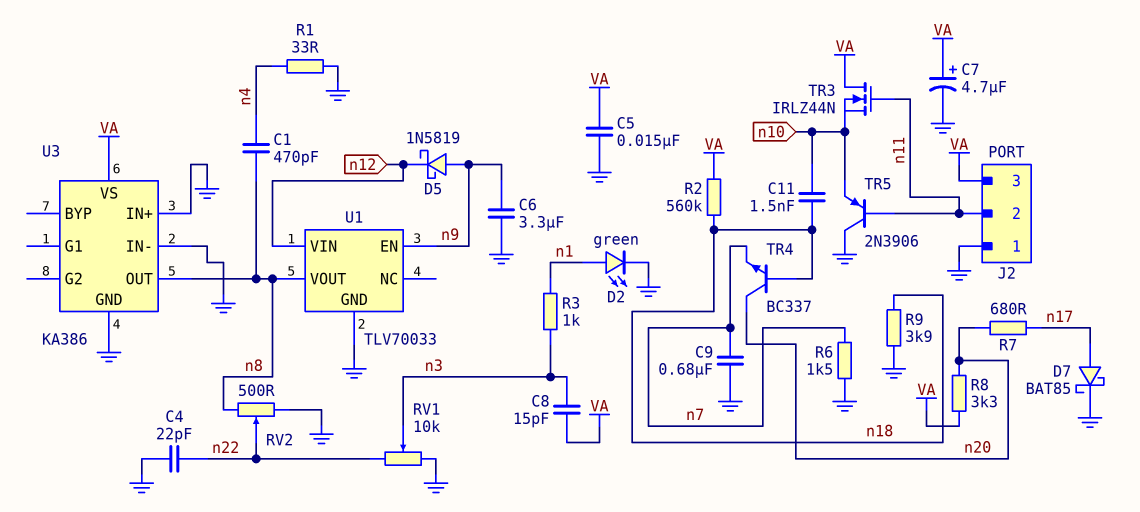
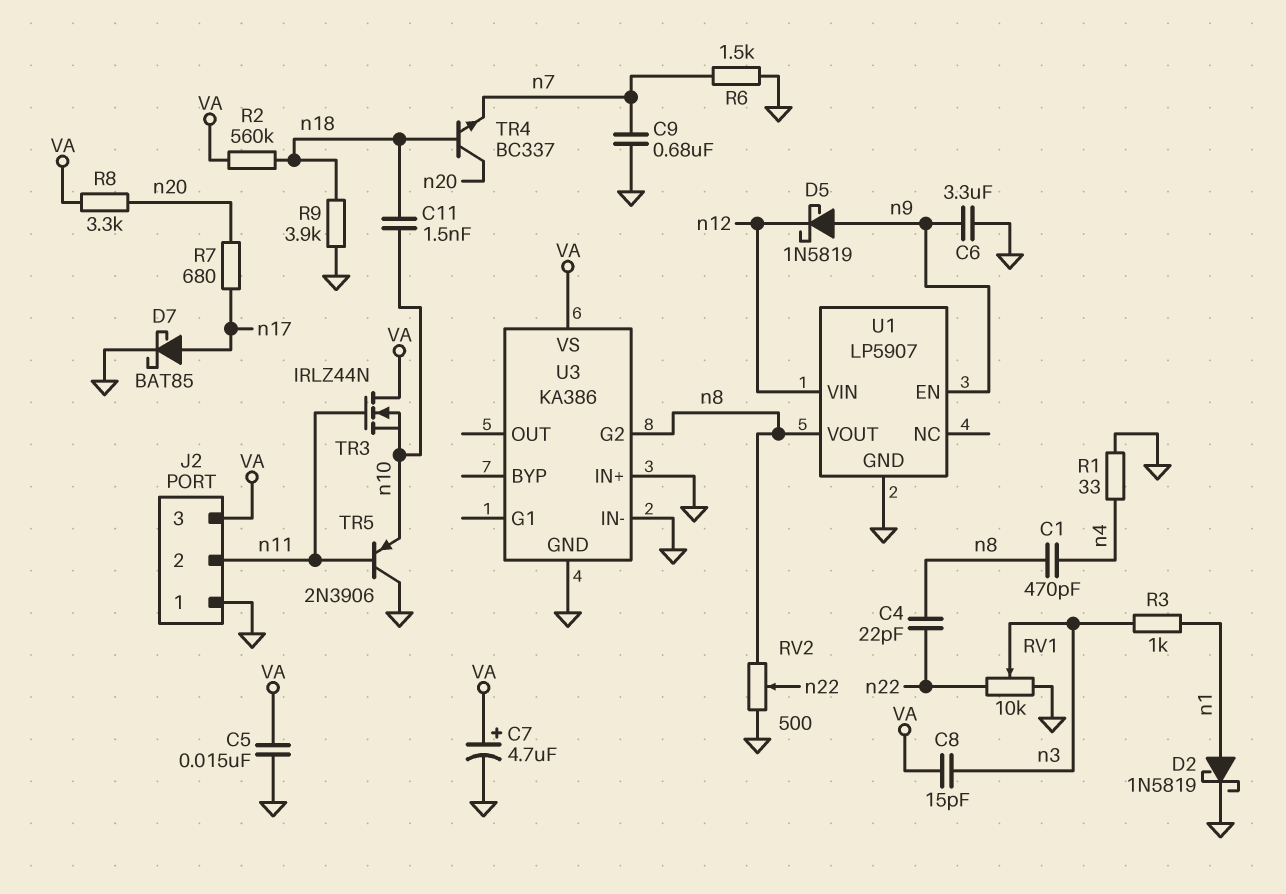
C4: 22pF (GND, n22) -> 22pF (n8, n22)
D2: LED green (A n1, K GND) -> schottky 1N5819 (A n1, K GND)
U1: TLV70033 -> LP5907
U3 pin G2: none -> n8
U3 pin OUT: n8 -> none

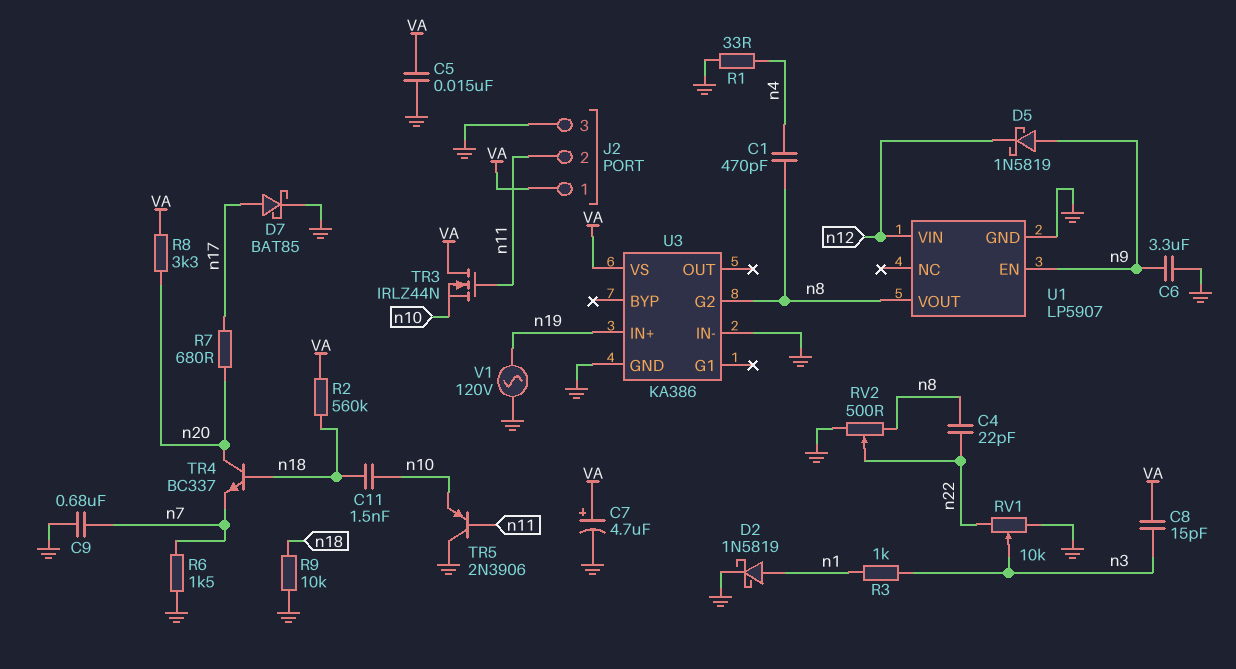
J2 pin 1: GND -> VA
J2 pin 3: VA -> GND
R9: 3.9k (GND, n18) -> 10k (GND, n18)
U3 pin IN+: GND -> n19
V1: none -> AC 120V (GND, n19)

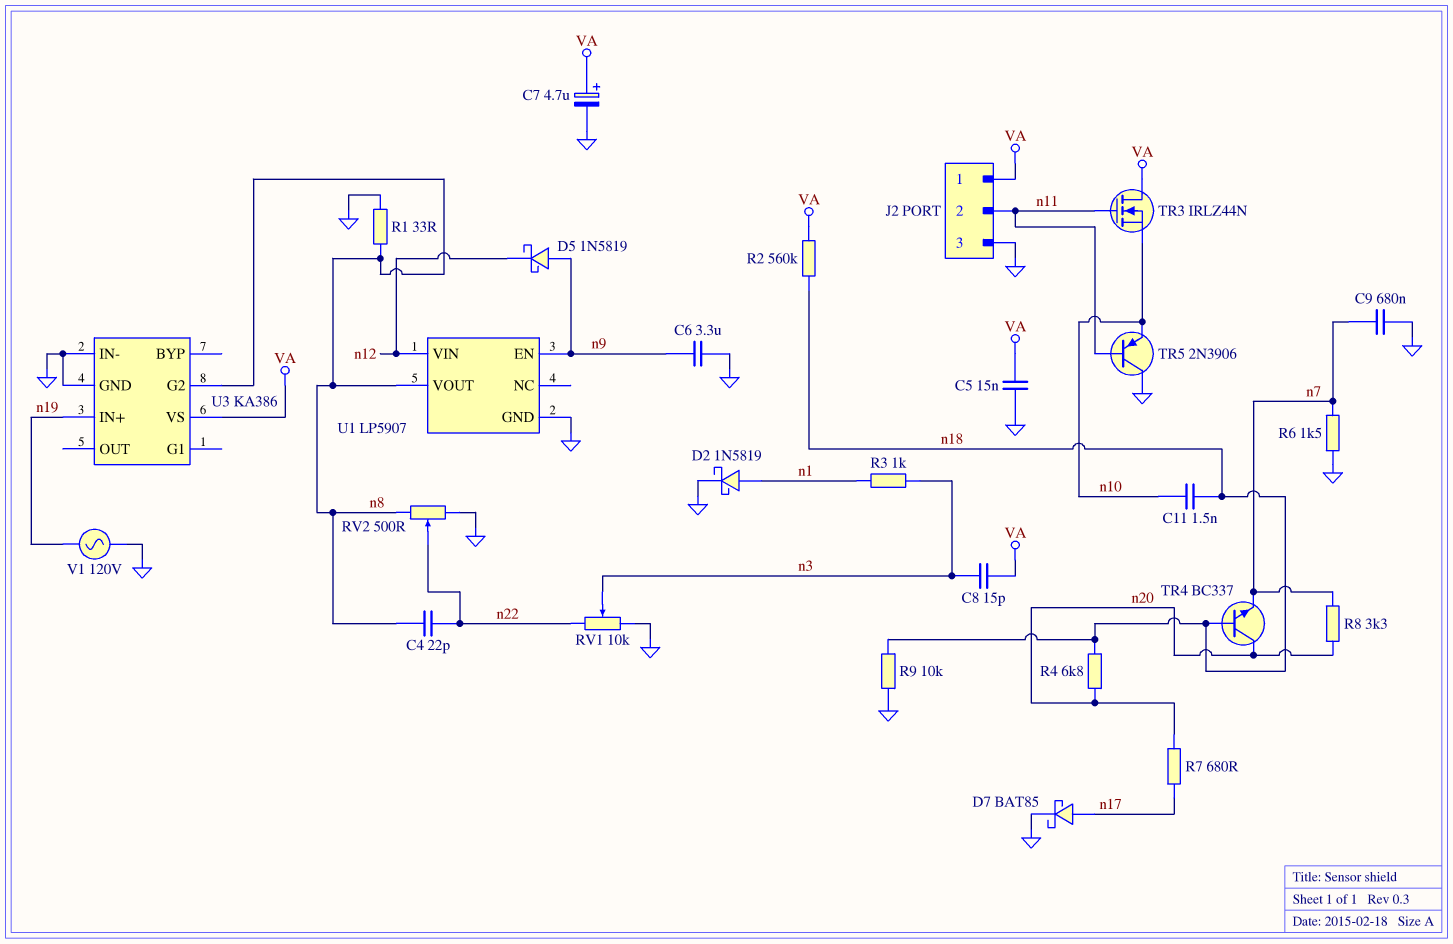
C1: 470pF (n4, n8) -> none
R1: 33 (GND, n4) -> 33 (GND, n8)
R4: none -> 6.8k (n18, n20)
R8: 3.3k (VA, n20) -> 3.3k (n7, n20)

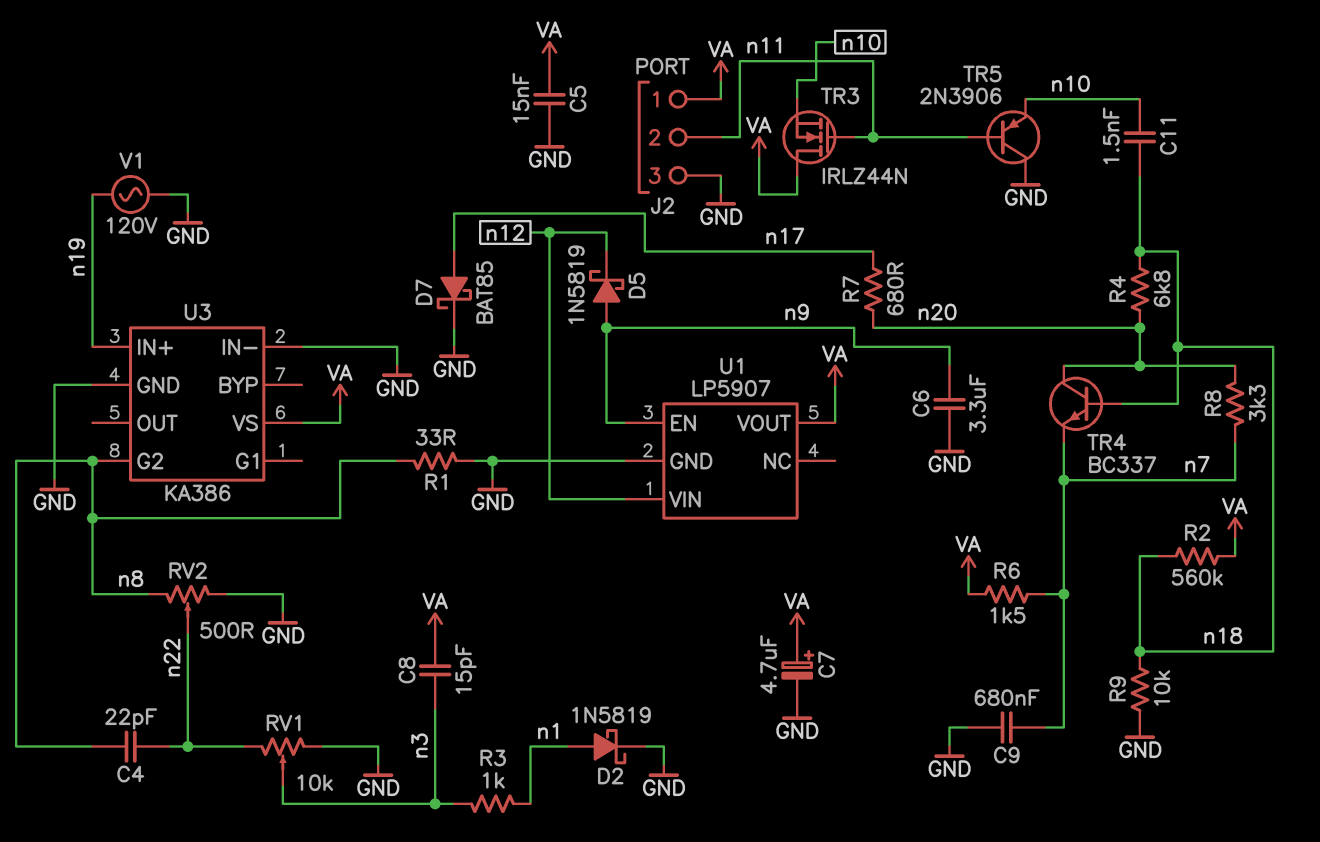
R6: 1.5k (GND, n7) -> 1.5k (VA, n7)
U1 pin VOUT: n8 -> VA

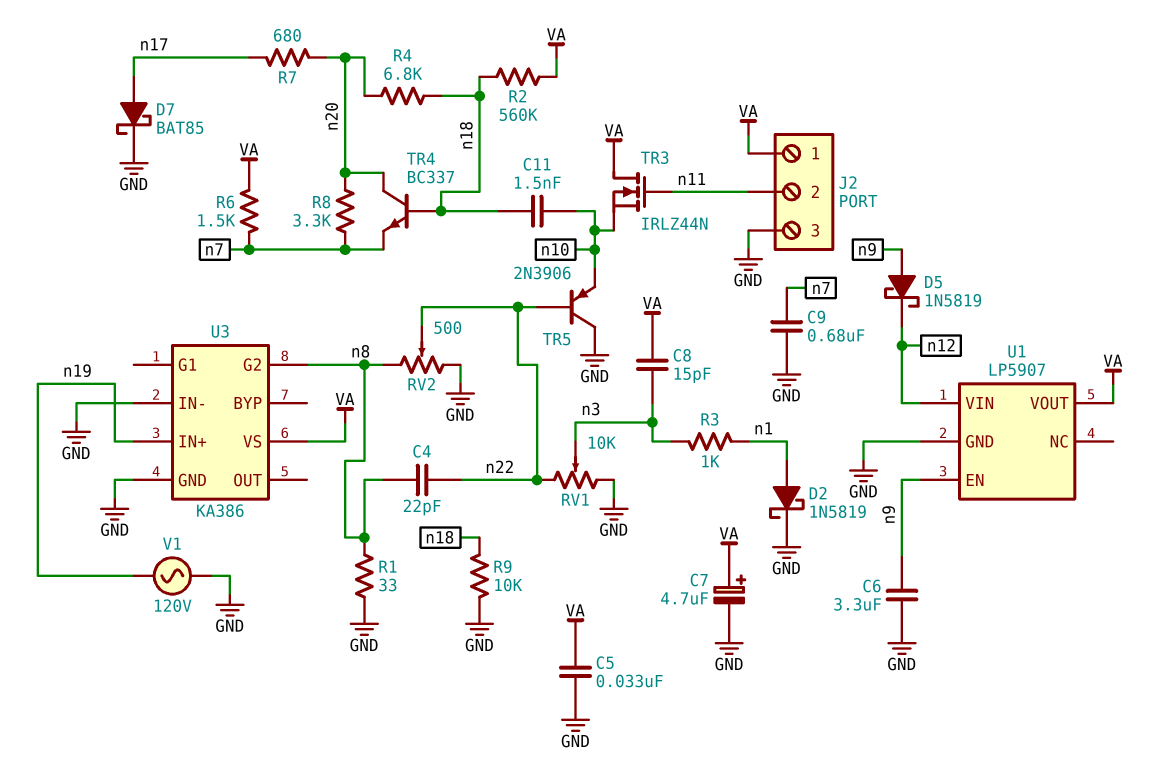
C5: 15nF (GND, VA) -> 33nF (GND, VA)
TR5: PNP 2N3906 (B n11, C GND, E n10) -> PNP 2N3906 (B n22, C GND, E n10)

